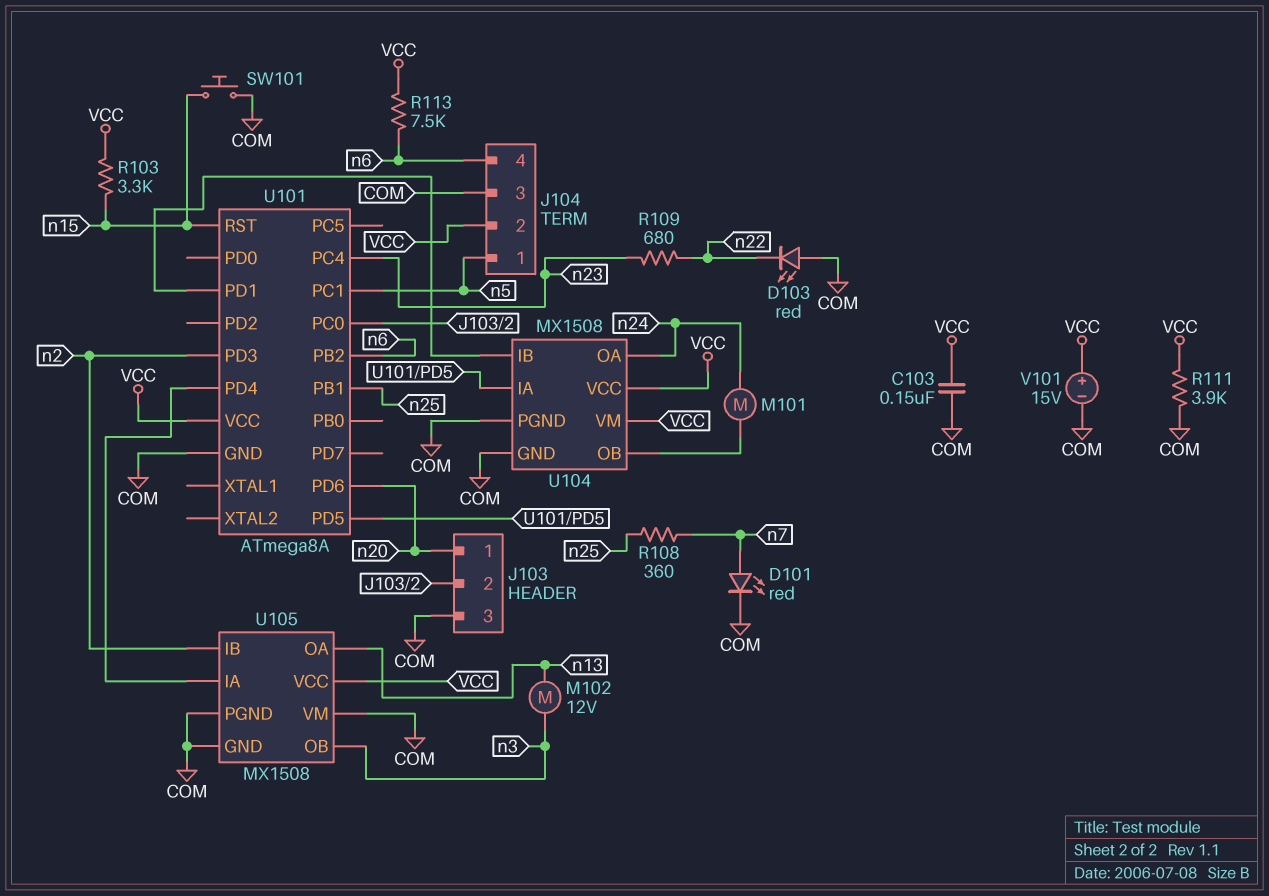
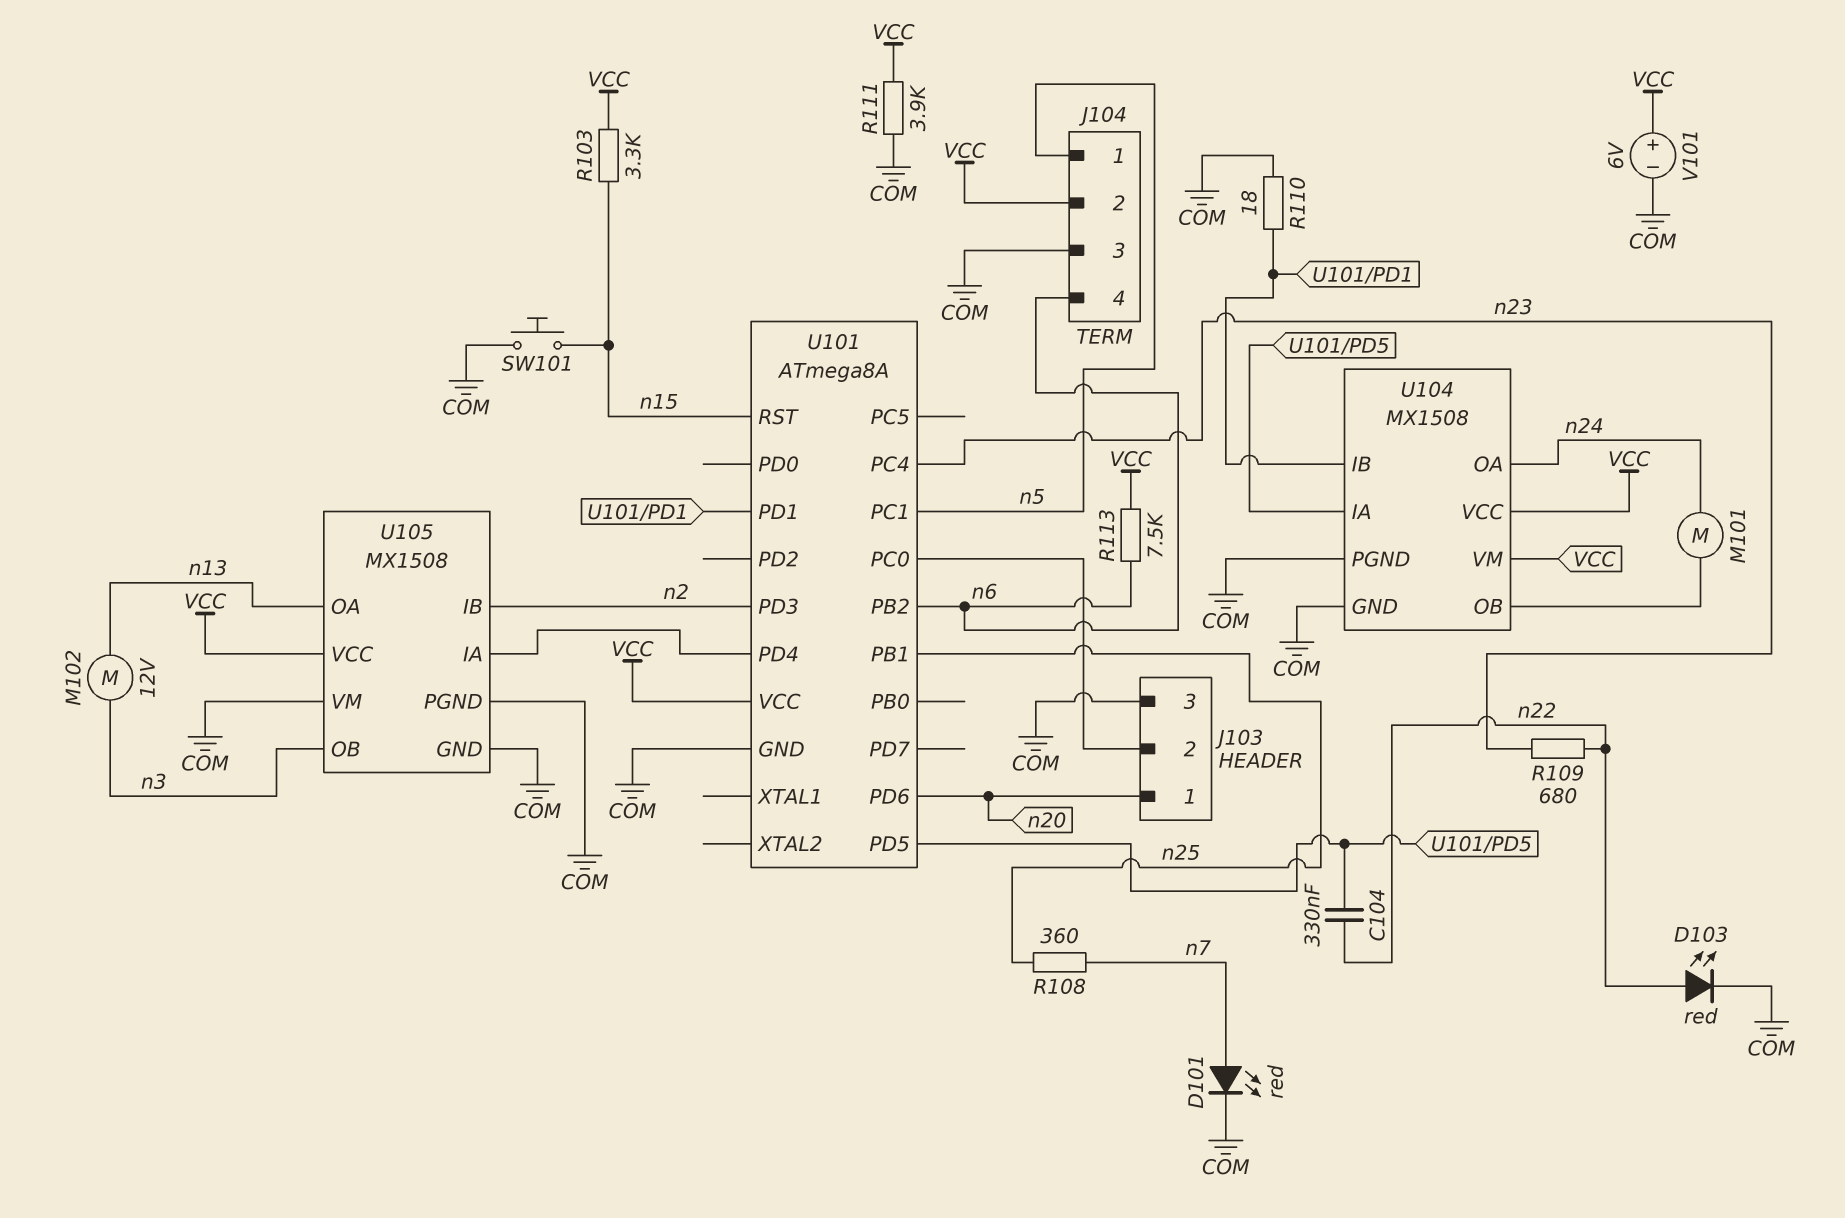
C103: 150nF (COM, VCC) -> none
C104: none -> 330nF (U101/PD5, n22)
D103: LED red (A COM, K n22) -> LED red (A n22, K COM)
R110: none -> 18 (COM, U101/PD1)
V101: 15V (plus VCC, minus COM) -> 6V (plus VCC, minus COM)

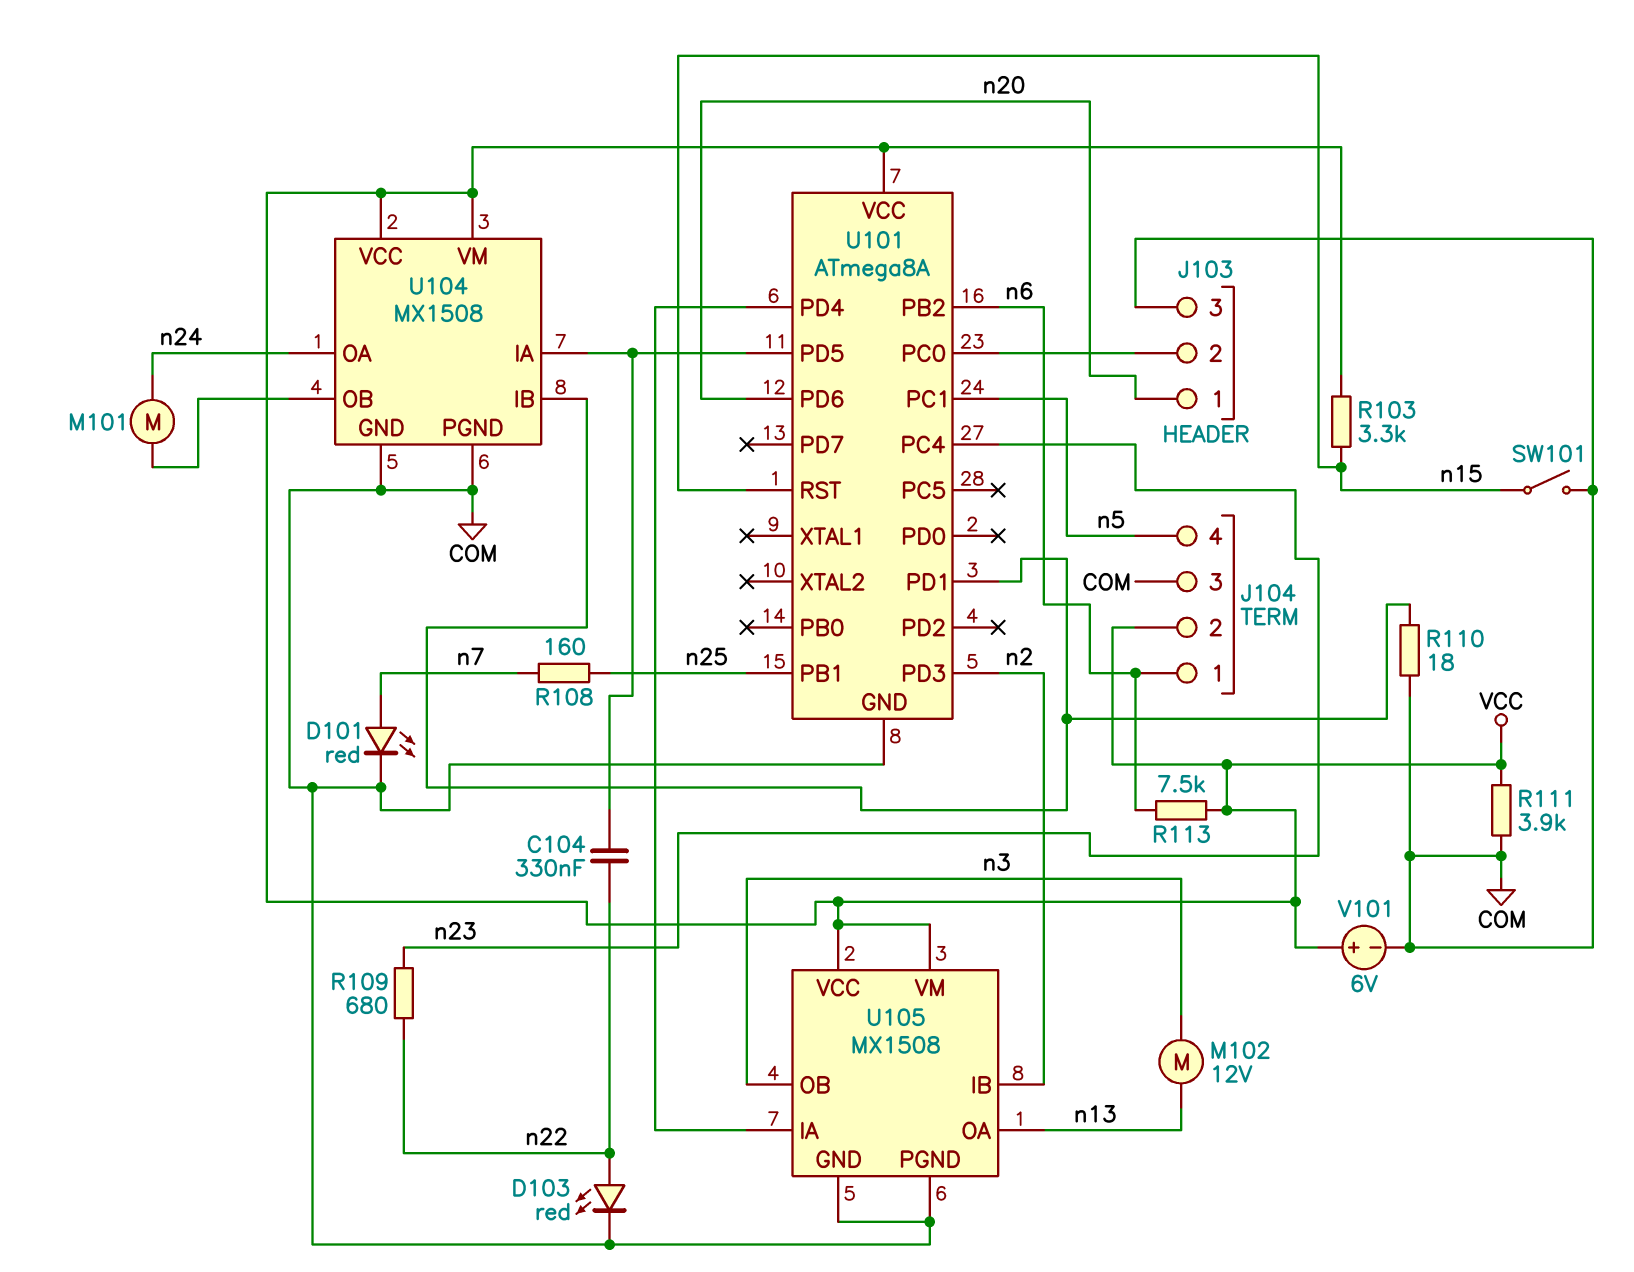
J104 pin 1: n5 -> n6
J104 pin 4: n6 -> n5
R108: 360 (n7, n25) -> 160 (n7, n25)
SW101: button (COM, n15) -> switch (COM, n15)
U105 pin VM: COM -> VCC

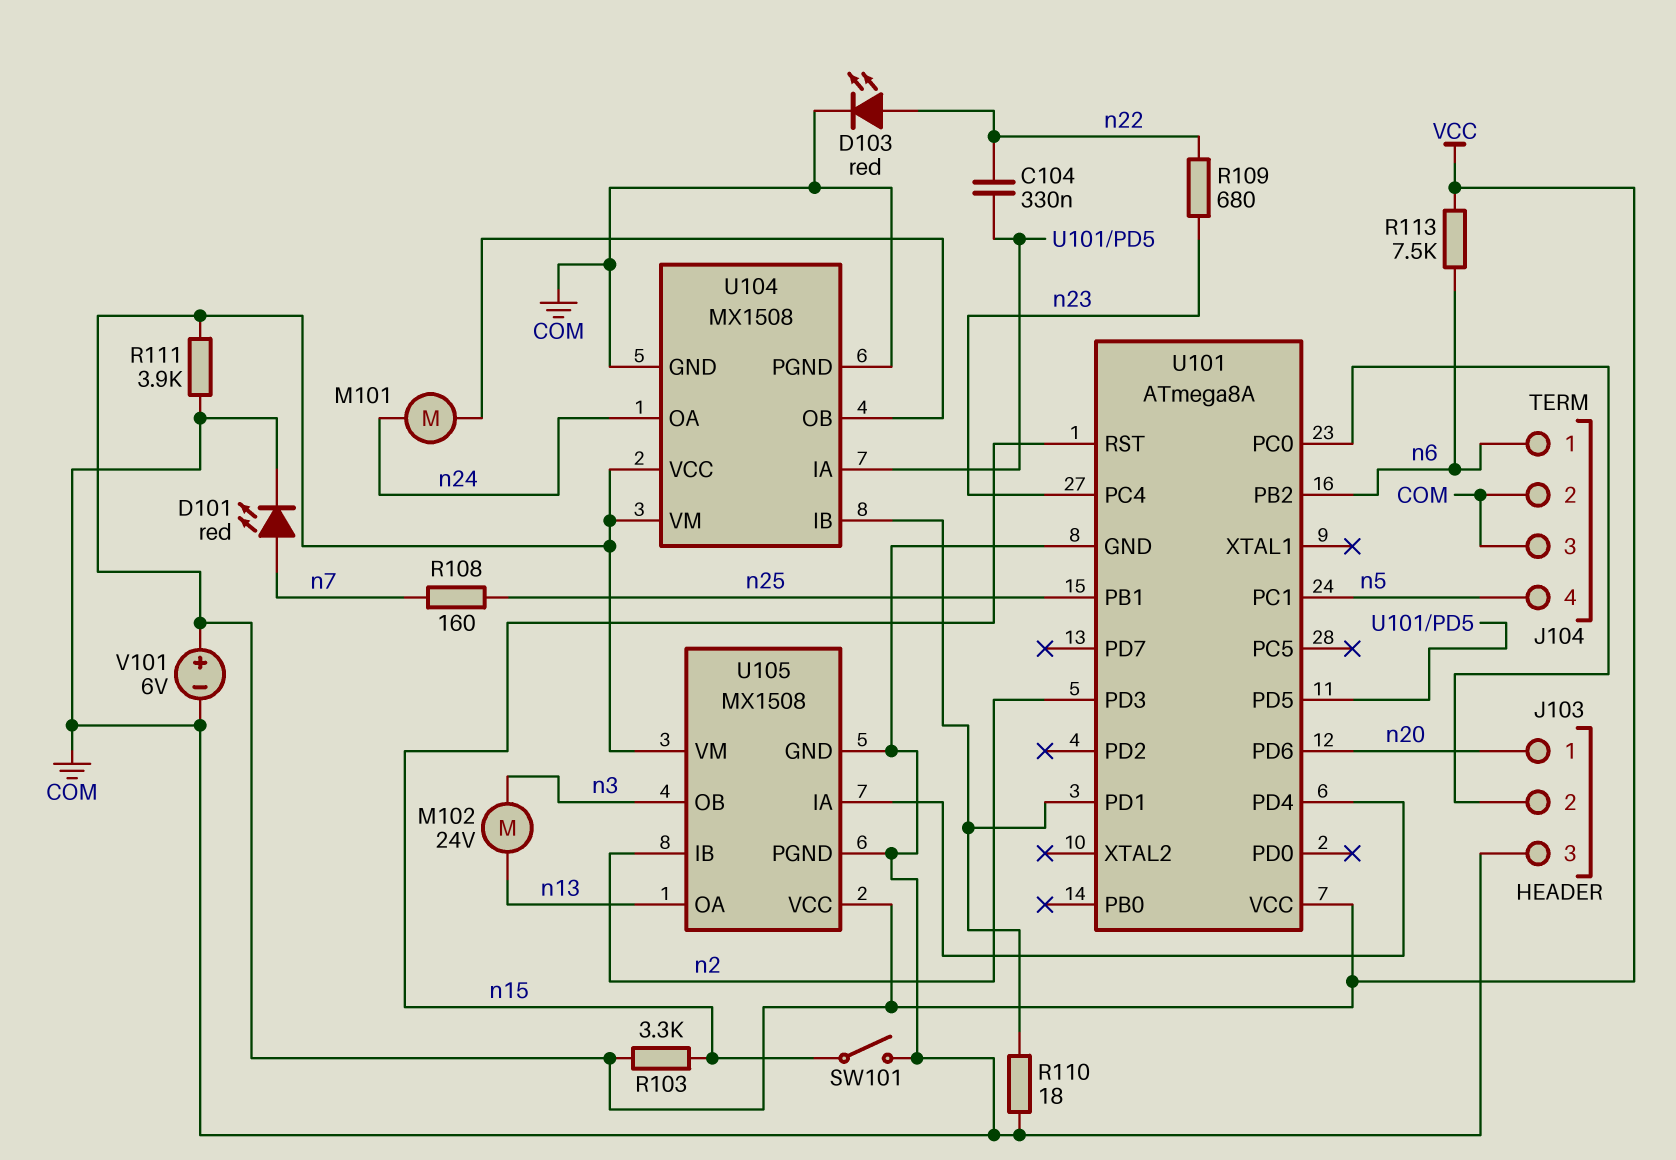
J104 pin 2: VCC -> COM
M102: motor 12V (n3, n13) -> motor 24V (n3, n13)

